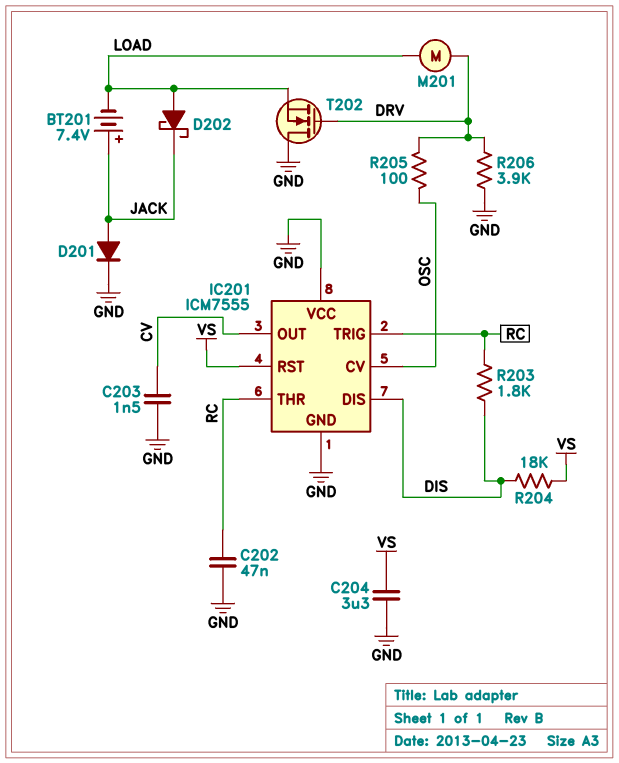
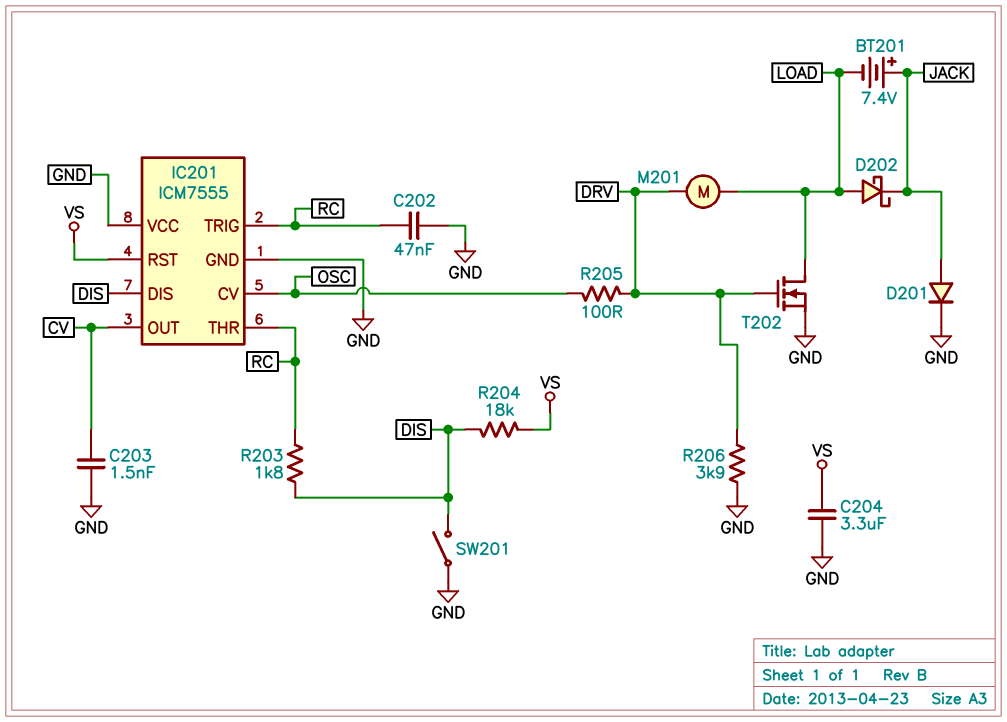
SW201: none -> switch (DIS, GND)
T202: NMOS (G DRV, D GND, S LOAD) -> NMOS (G DRV, D LOAD, S GND)

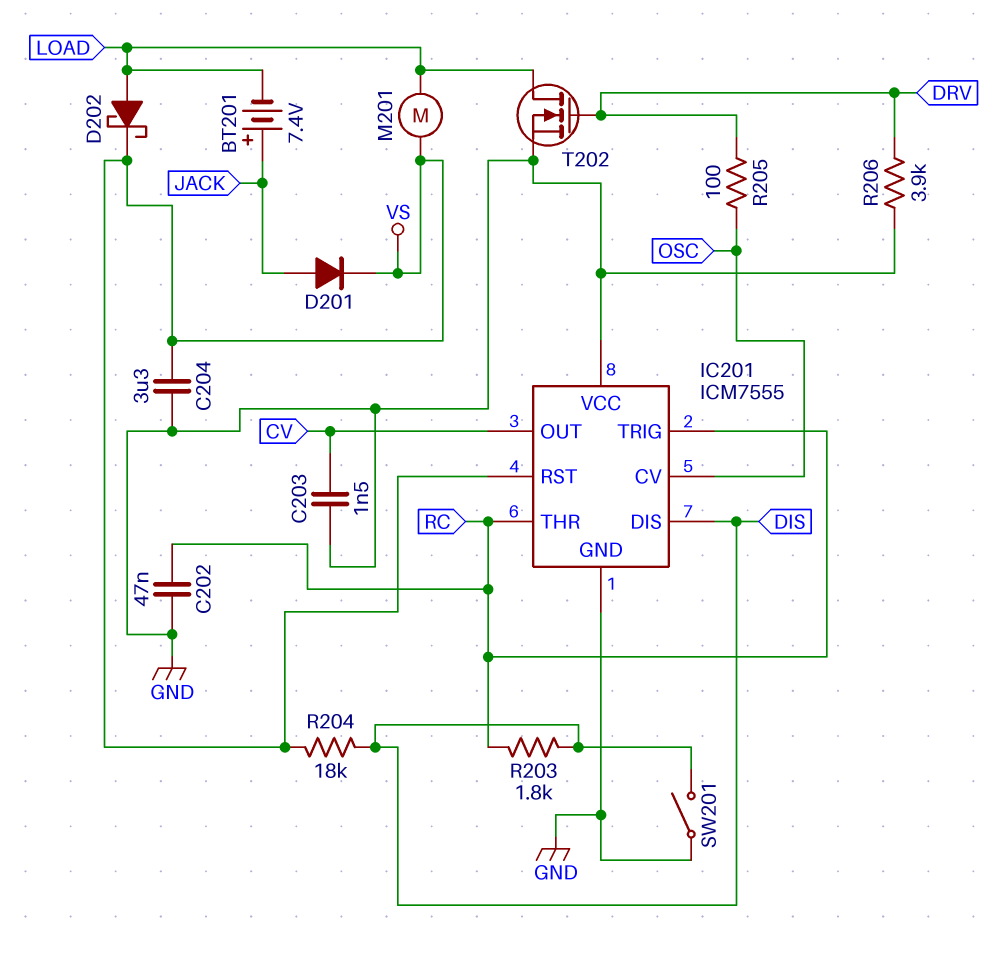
D201: diode (A JACK, K GND) -> diode (A JACK, K VS)
D202: schottky (A LOAD, K JACK) -> schottky (A LOAD, K VS)
M201: motor (DRV, LOAD) -> motor (LOAD, VS)

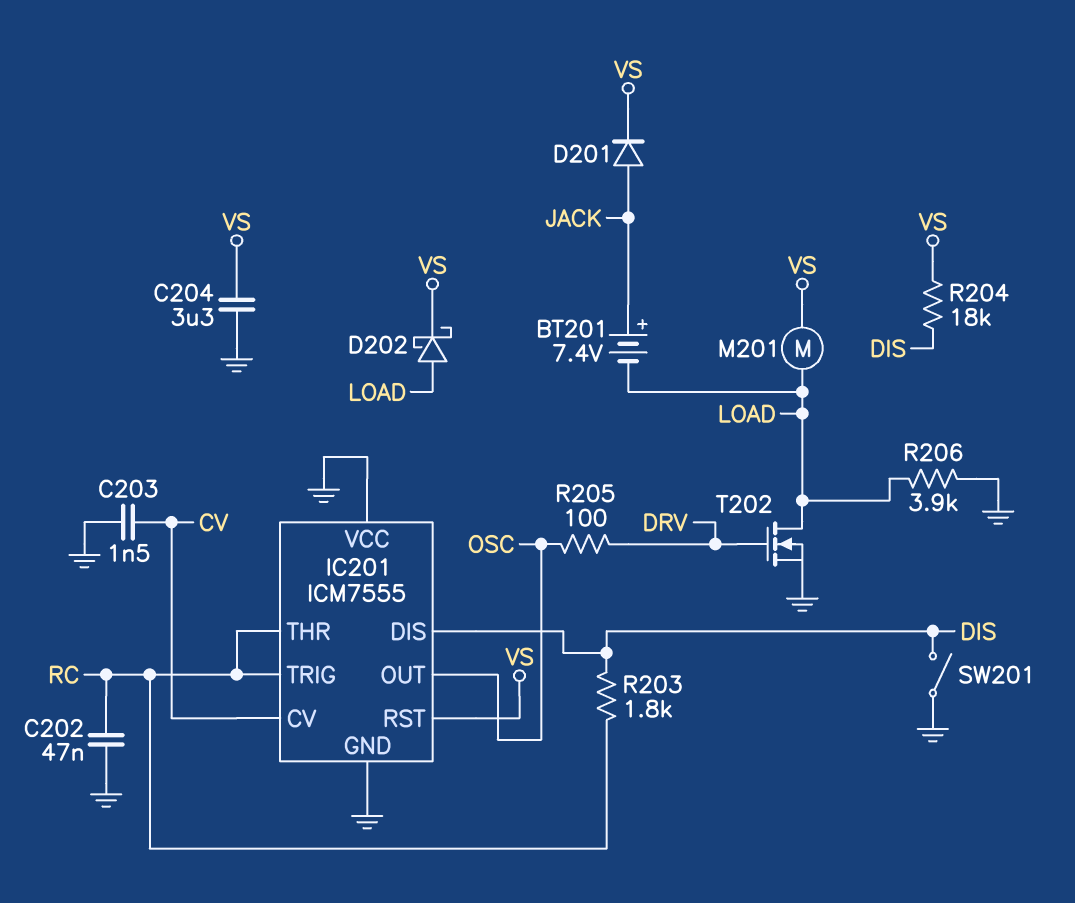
IC201 pin CV: OSC -> CV
IC201 pin OUT: CV -> OSC
R206: 3.9k (DRV, GND) -> 3.9k (GND, LOAD)

